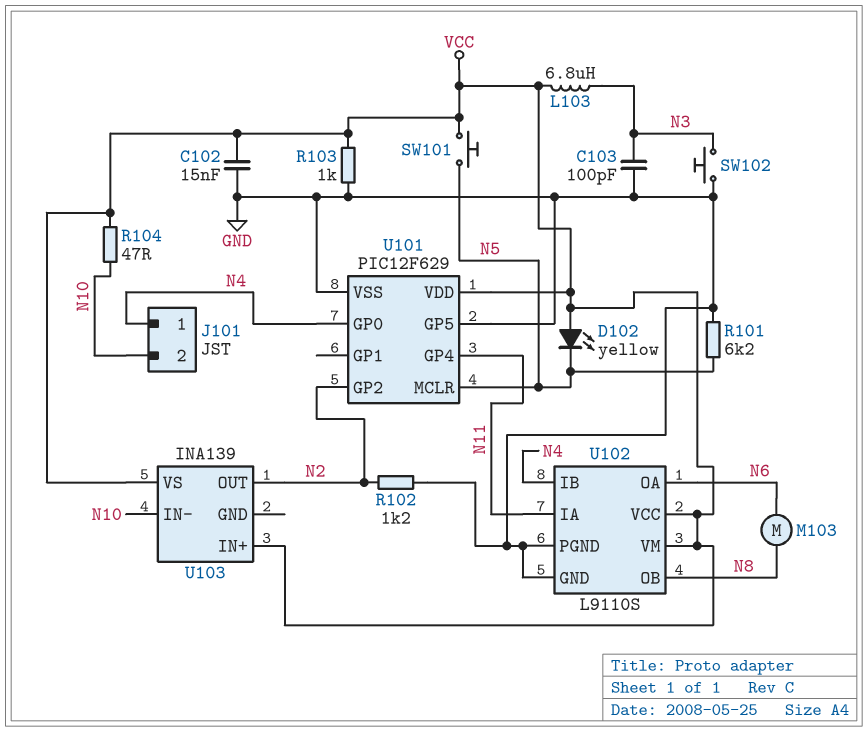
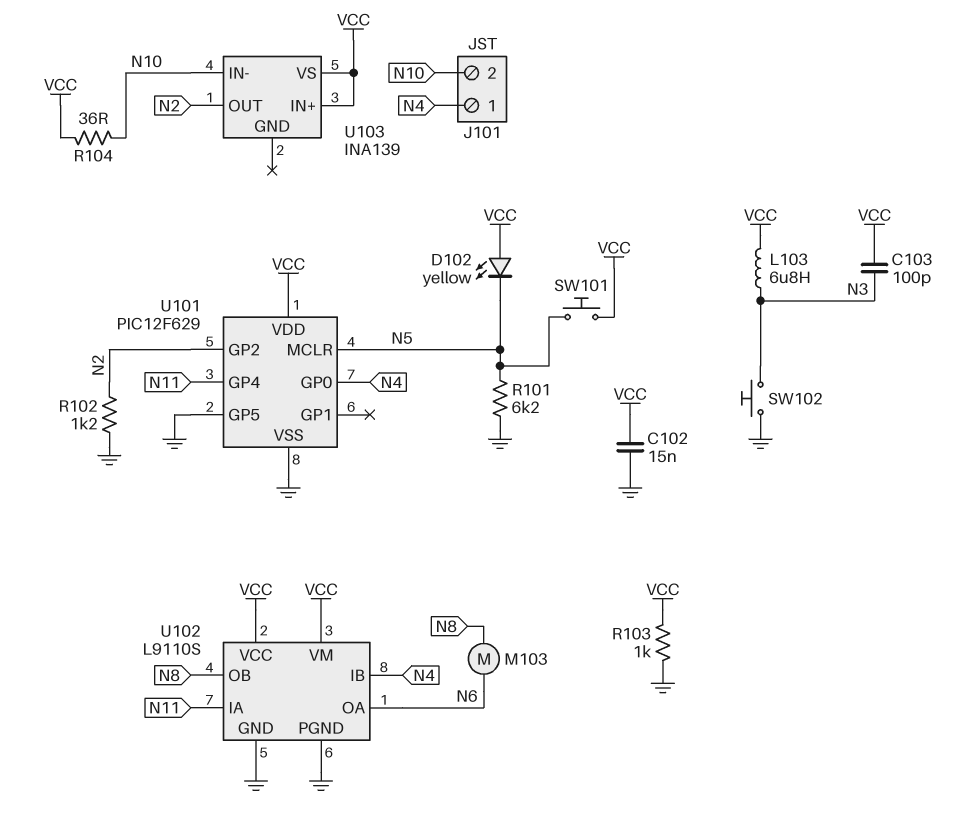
C103: 100pF (GND, N3) -> 100pF (N3, VCC)
R104: 47 (N10, VCC) -> 36 (N10, VCC)

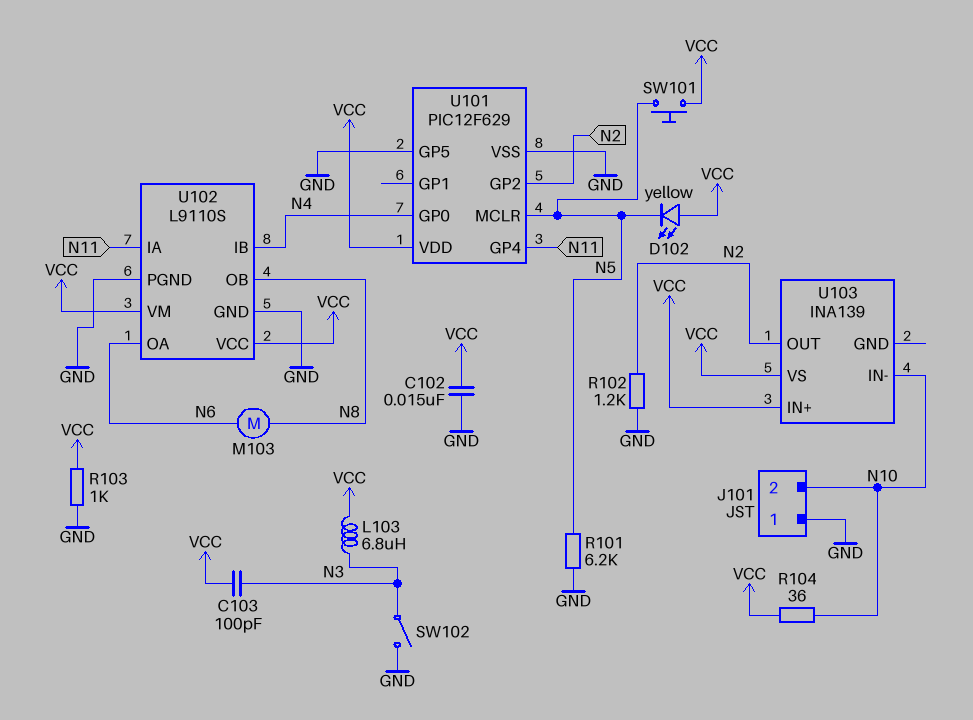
J101 pin 1: N4 -> GND
SW102: button (GND, N3) -> switch (GND, N3)

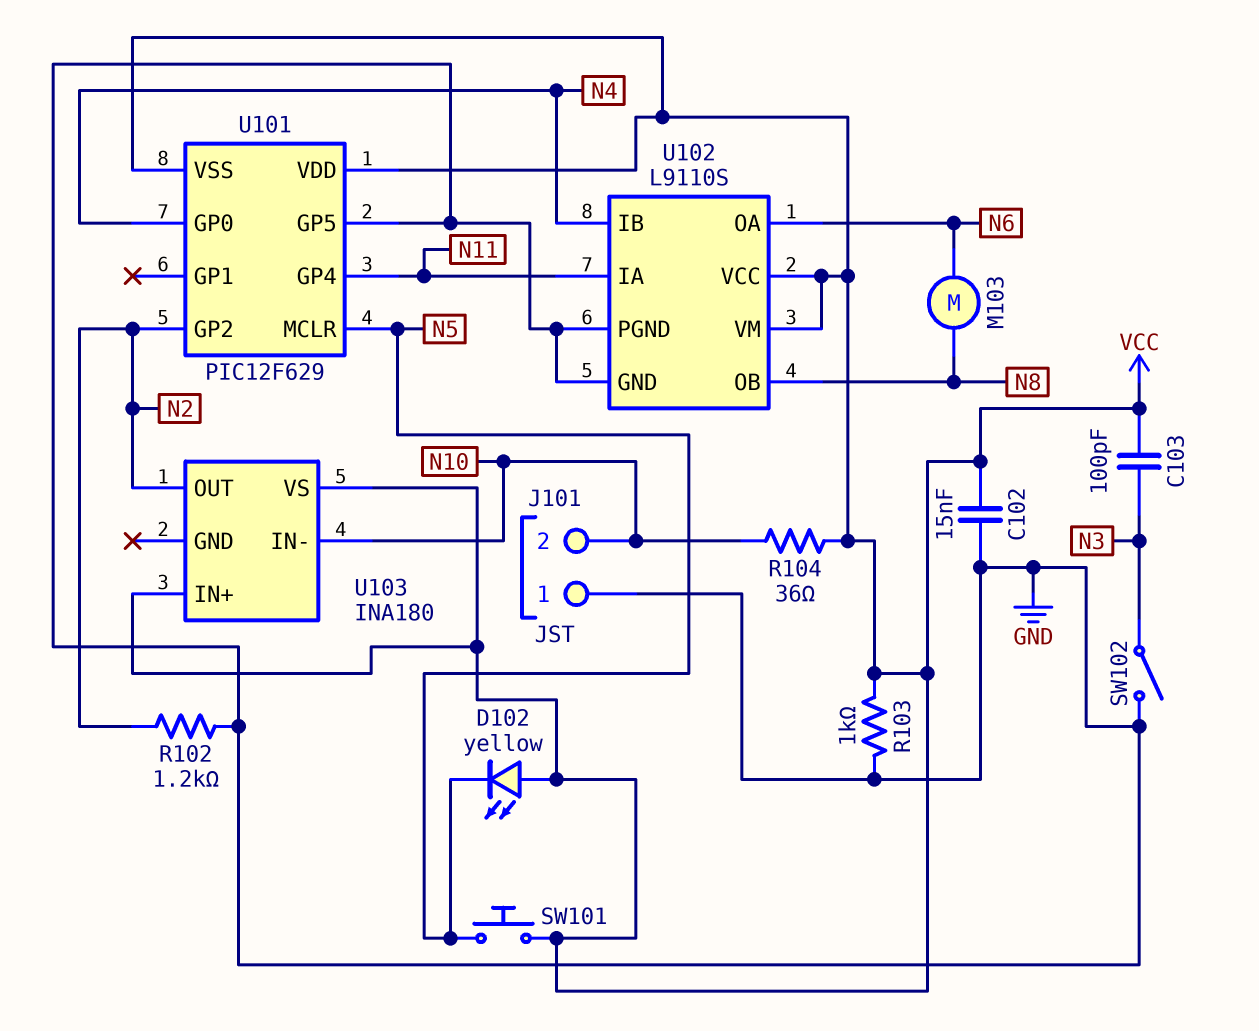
L103: 6.8uH (N3, VCC) -> none
R101: 6.2k (GND, N5) -> none
U101 pin VSS: GND -> VCC
U103: INA139 -> INA180

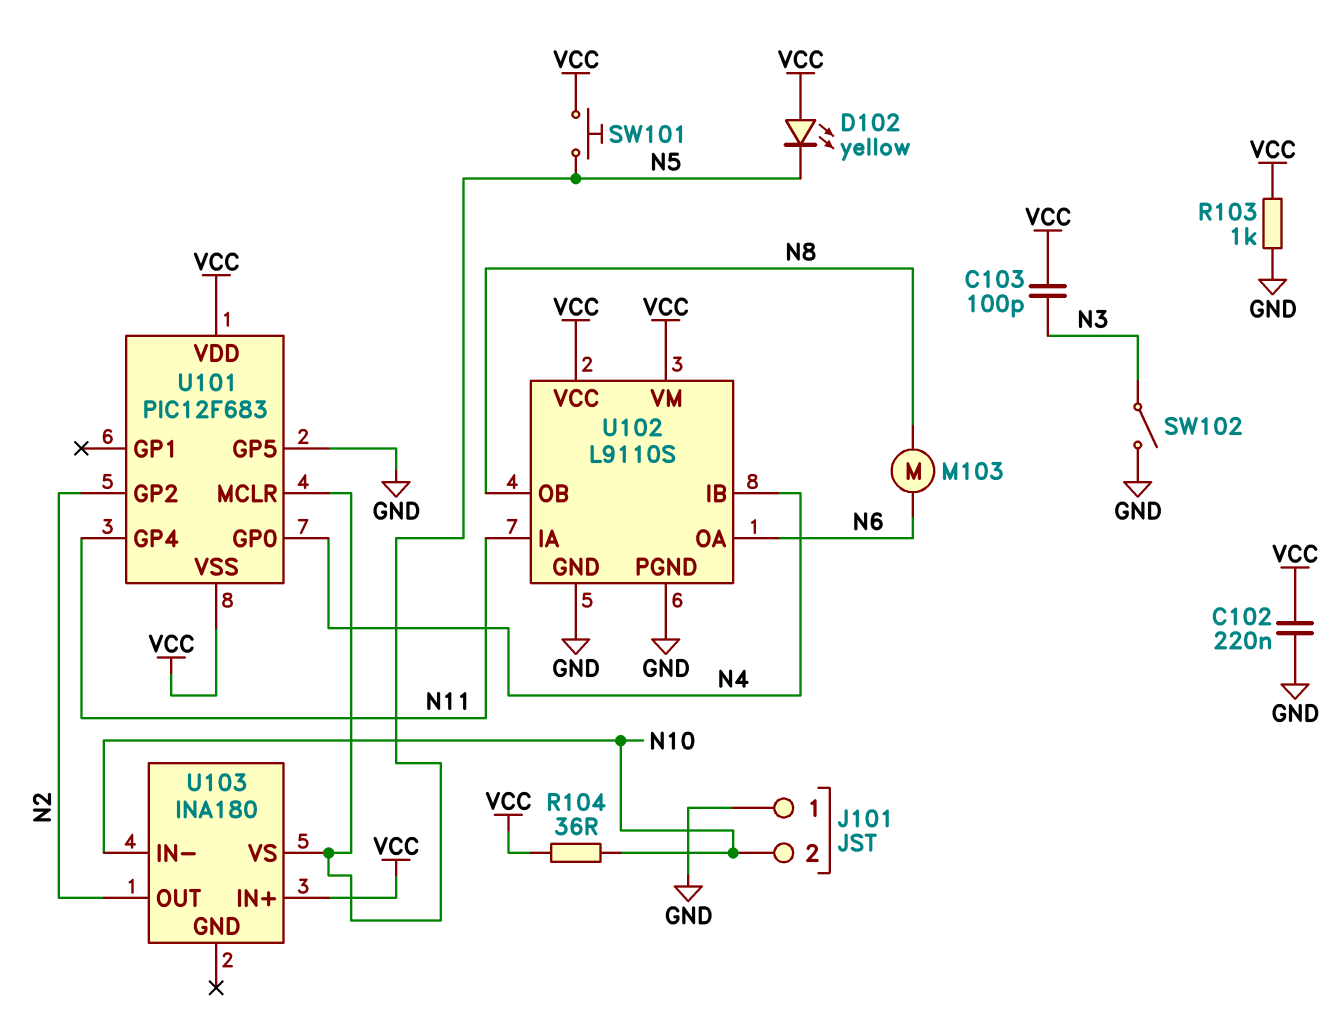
C102: 15nF (GND, VCC) -> 220nF (GND, VCC)
R102: 1.2k (GND, N2) -> none
U101: PIC12F629 -> PIC12F683
U103 pin VS: VCC -> N5

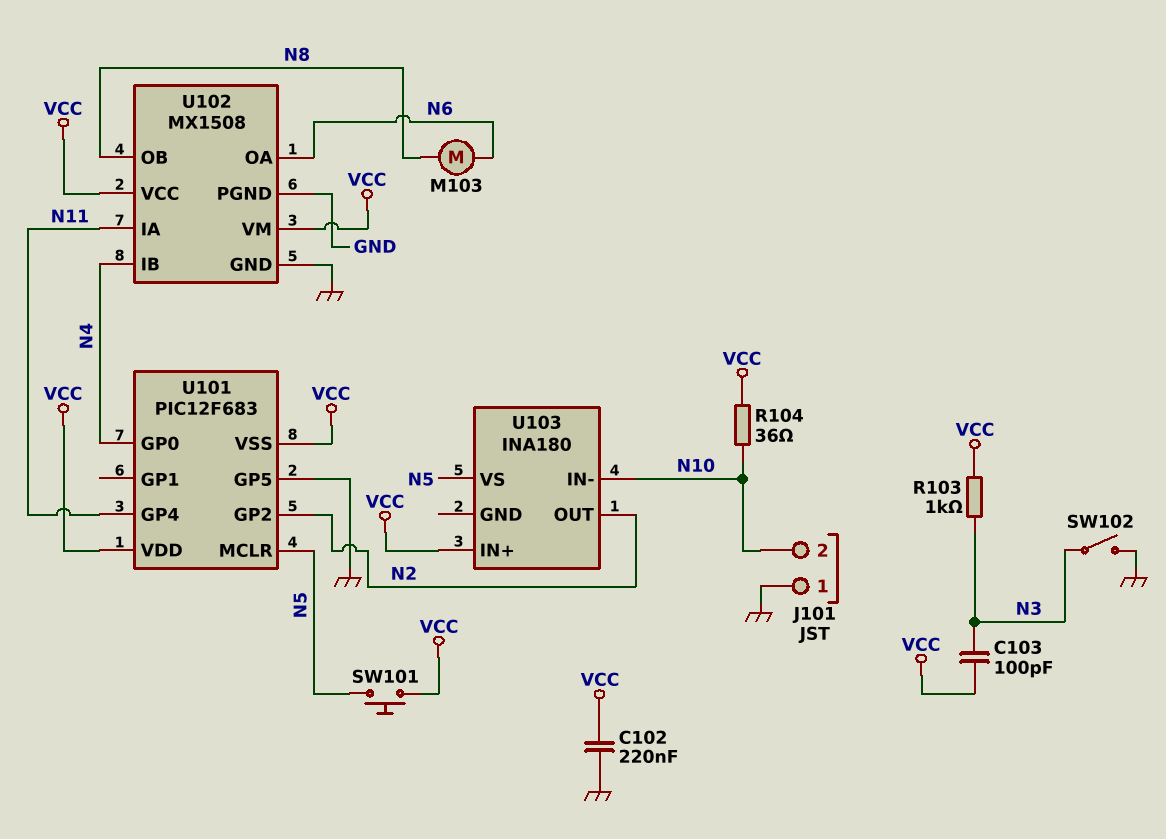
D102: LED yellow (A VCC, K N5) -> none
R103: 1k (GND, VCC) -> 1k (N3, VCC)
U102: L9110S -> MX1508

